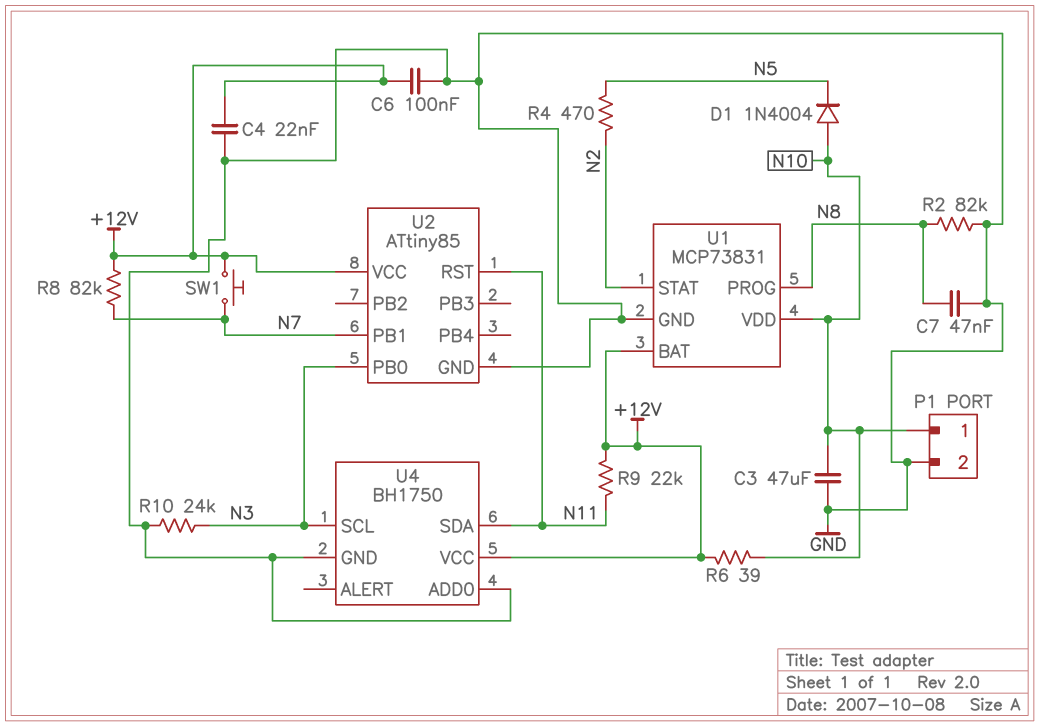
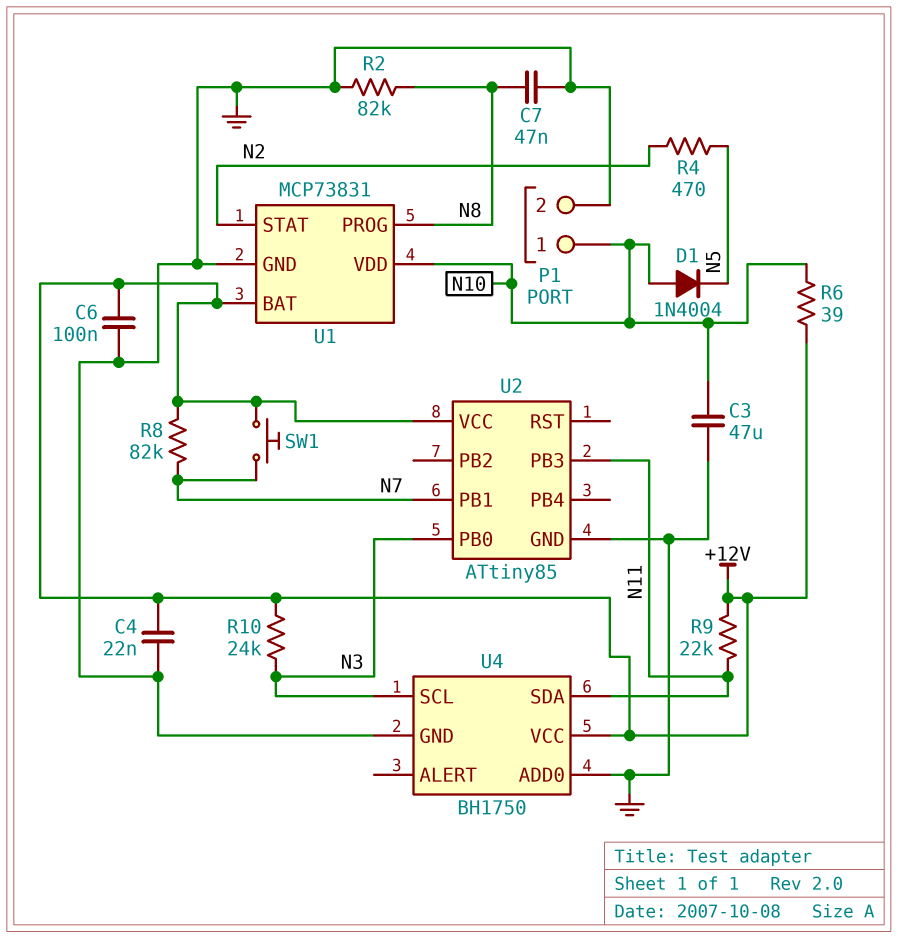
R10: 24k (GND, N3) -> 24k (+12V, N3)
U2 pin PB3: none -> N11
U2 pin RST: N11 -> none

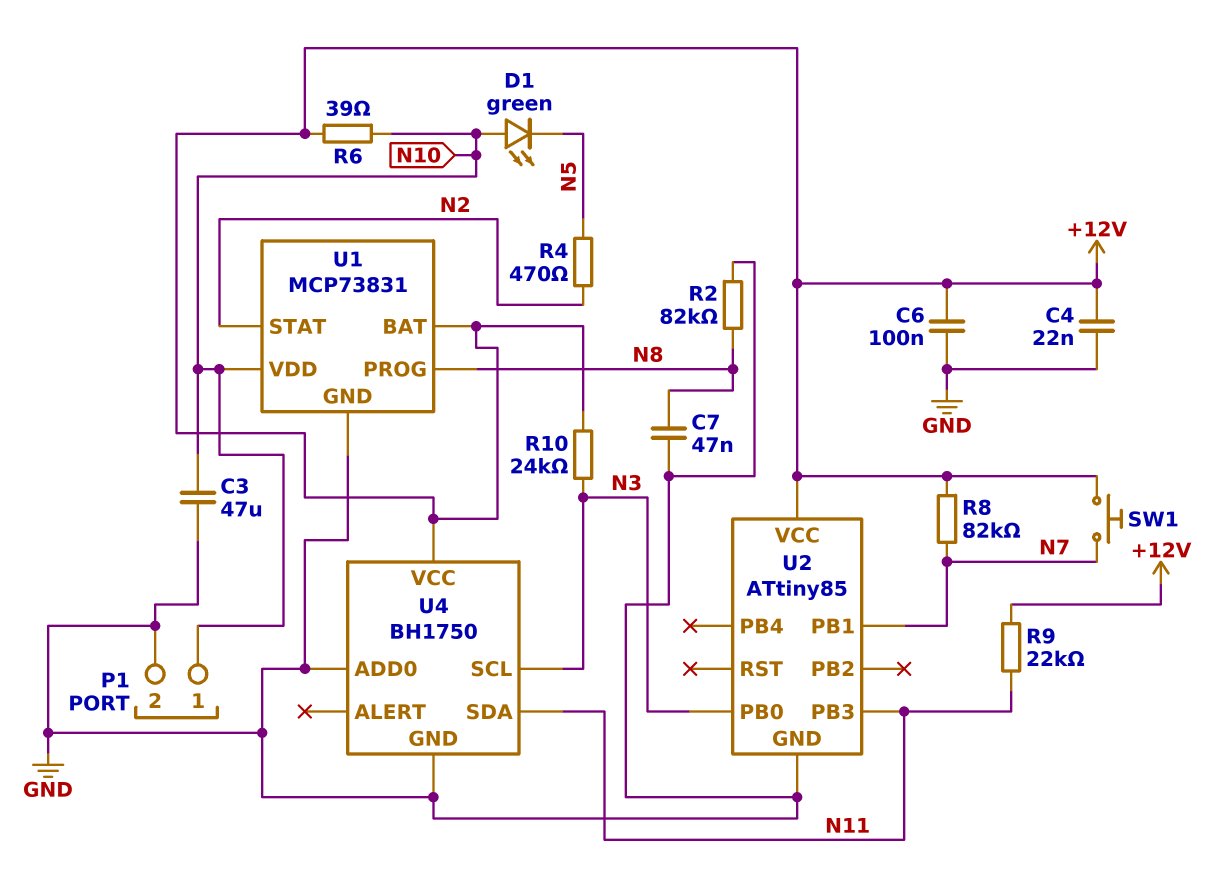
D1: diode 1N4004 (A N10, K N5) -> LED green (A N10, K N5)

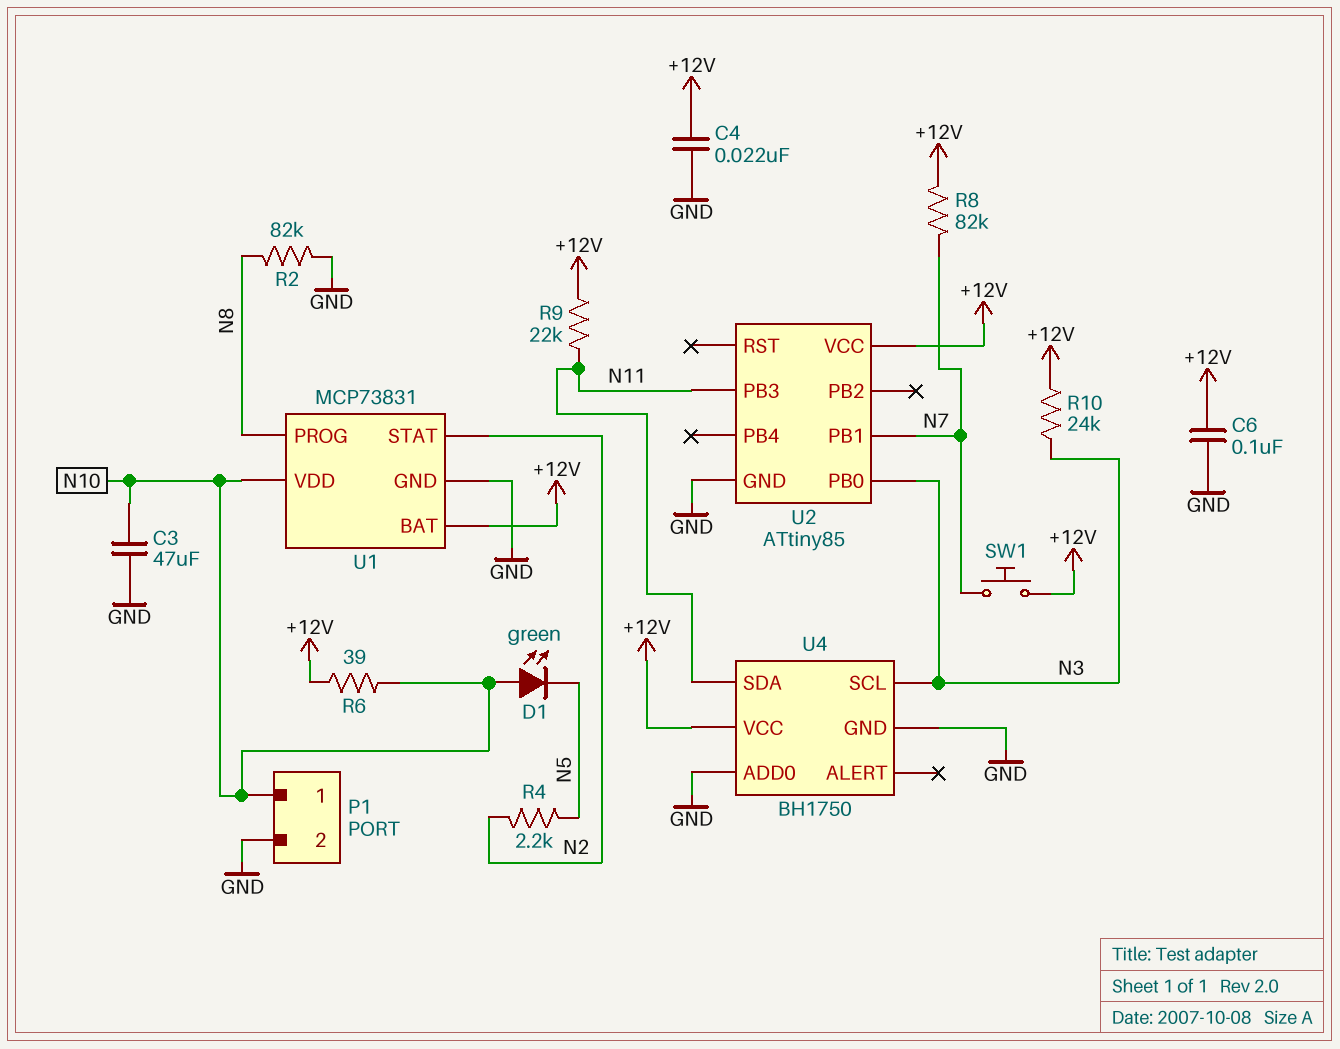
C7: 47nF (GND, N8) -> none
R4: 470 (N2, N5) -> 2.2k (N2, N5)

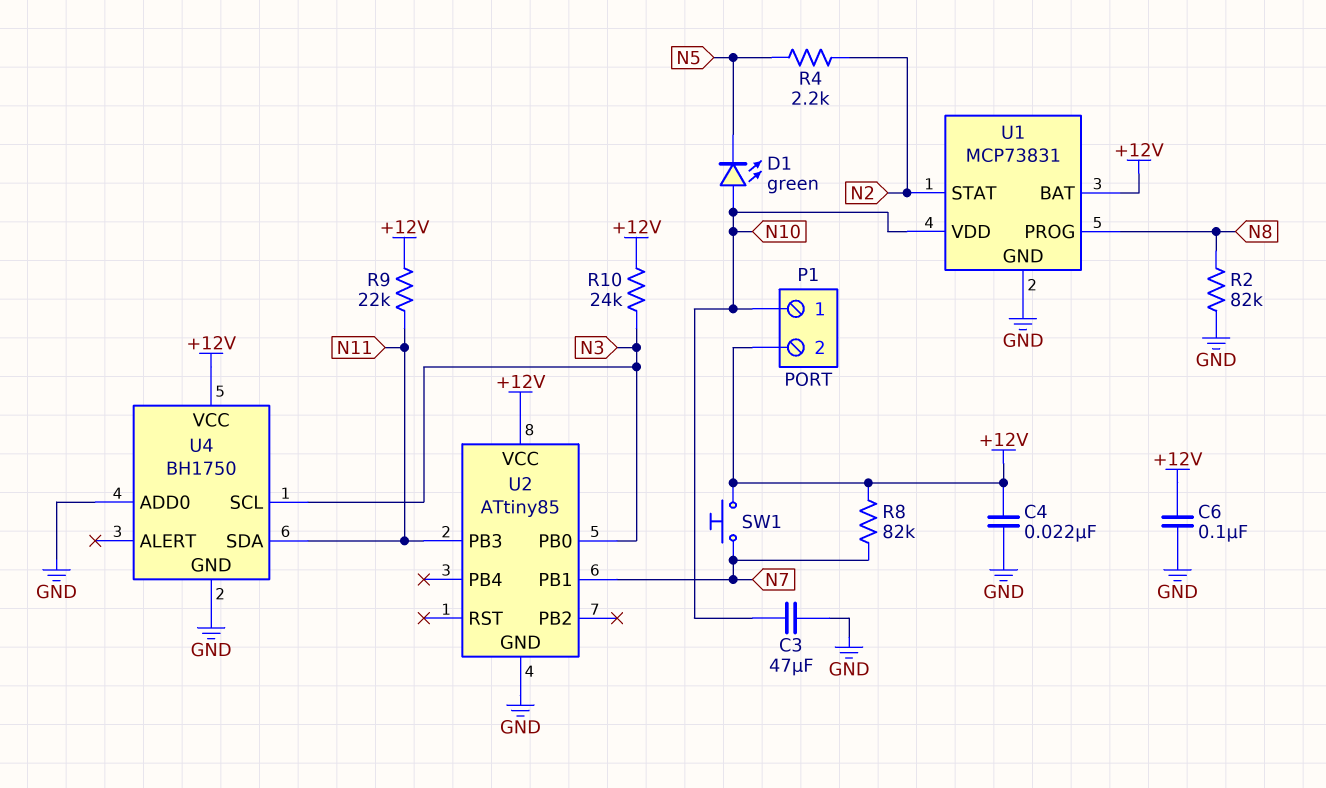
P1 pin 2: GND -> +12V
R6: 39 (+12V, N10) -> none

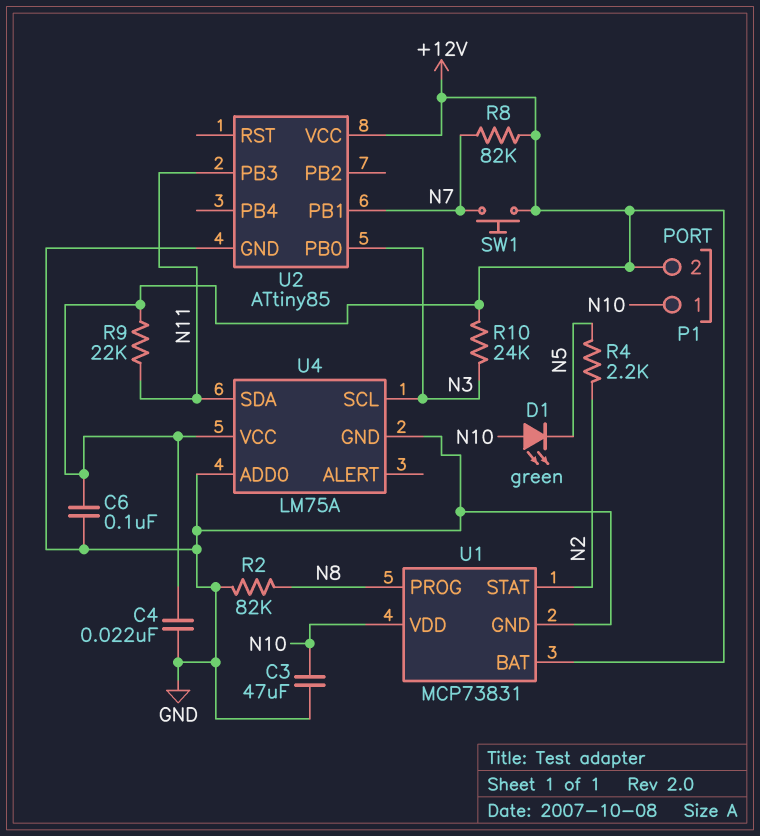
U4: BH1750 -> LM75A

